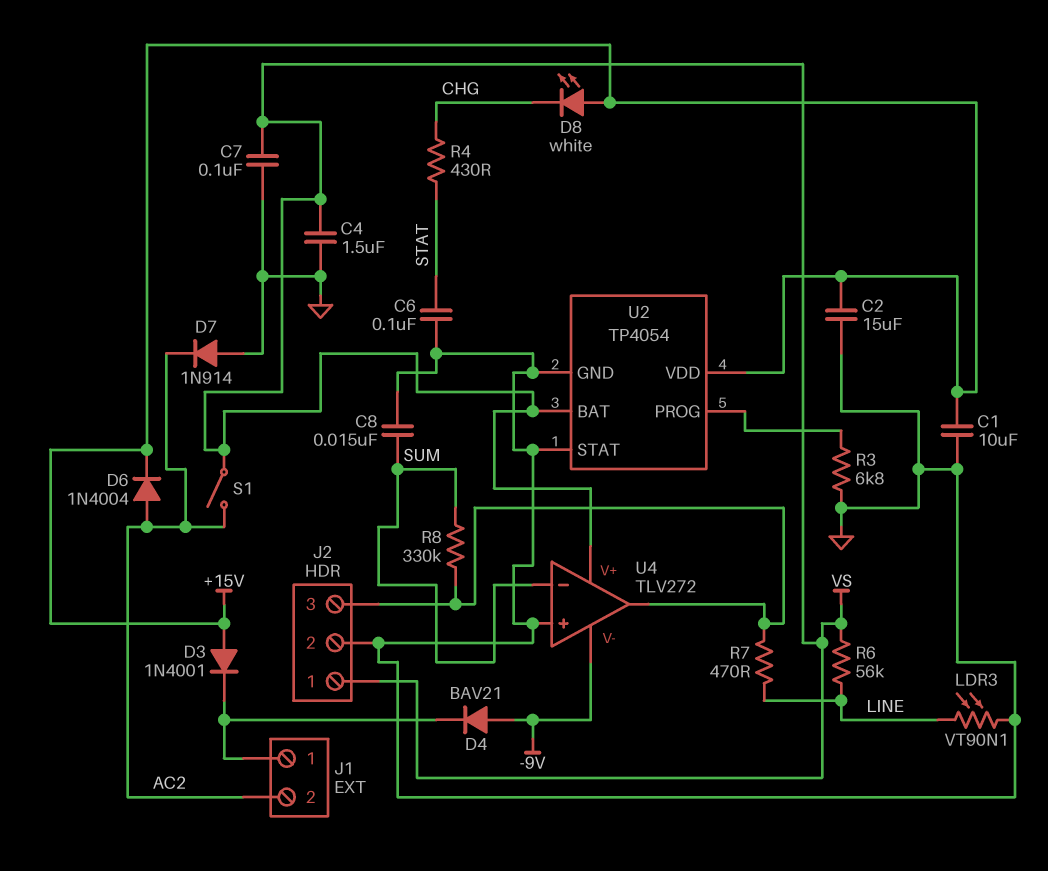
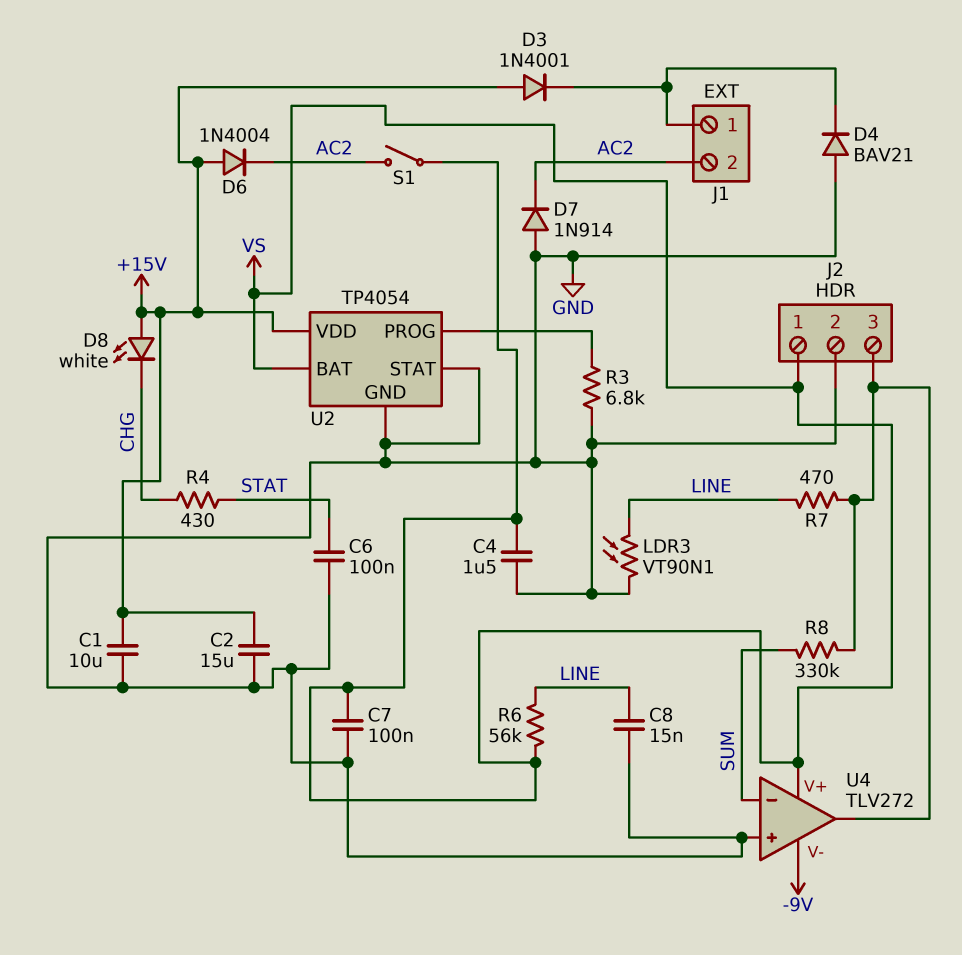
C8: 15nF (GND, SUM) -> 15nF (GND, LINE)
D4: diode BAV21 (A -9V, K J1/1) -> diode BAV21 (A GND, K J1/1)
D6: diode 1N4004 (A AC2, K +15V) -> diode 1N4004 (A +15V, K AC2)

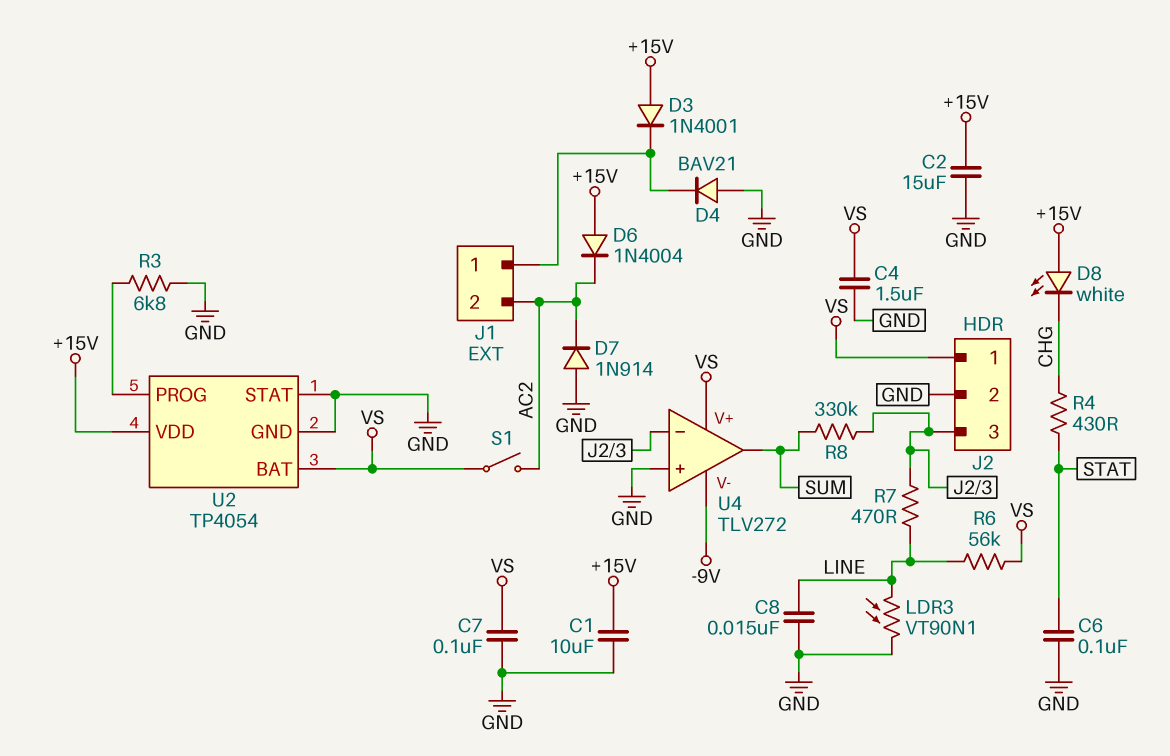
U4 pin in-: SUM -> J2/3
U4 pin out: J2/3 -> SUM

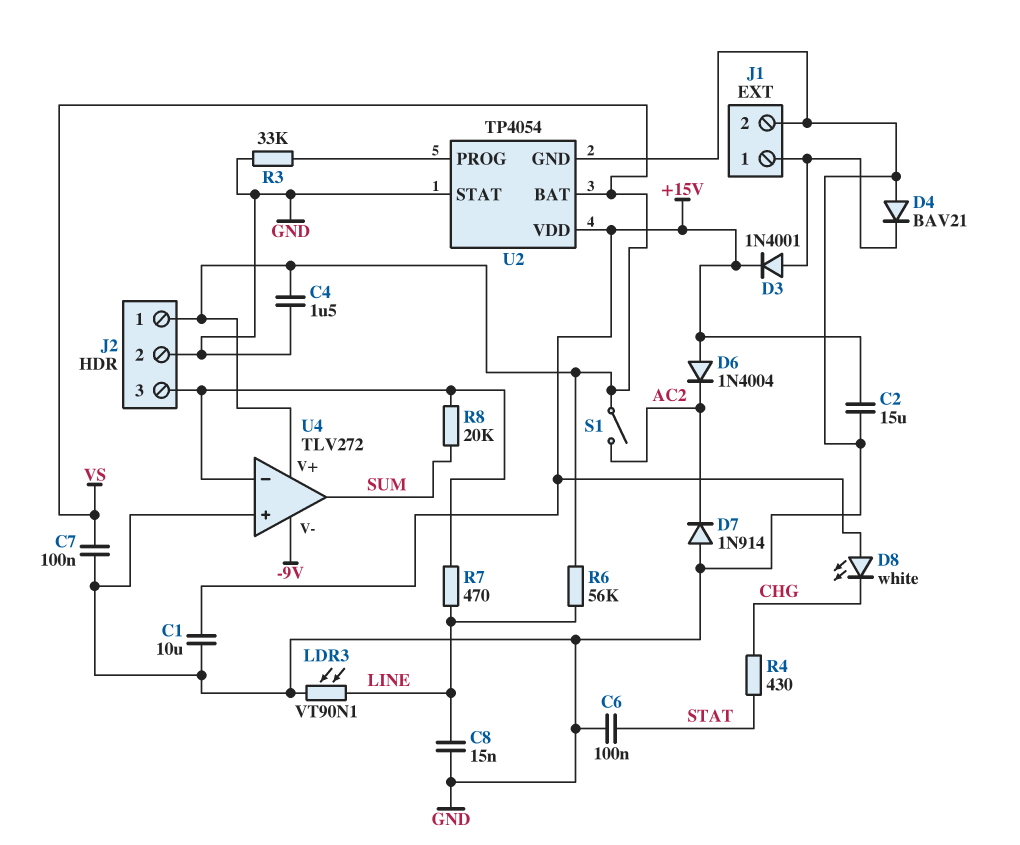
D3: diode 1N4001 (A +15V, K J1/1) -> diode 1N4001 (A J1/1, K +15V)
J1 pin 2: AC2 -> GND
R3: 6.8k (GND, U2/PROG) -> 33k (GND, U2/PROG)
R8: 330k (J2/3, SUM) -> 20k (J2/3, SUM)

